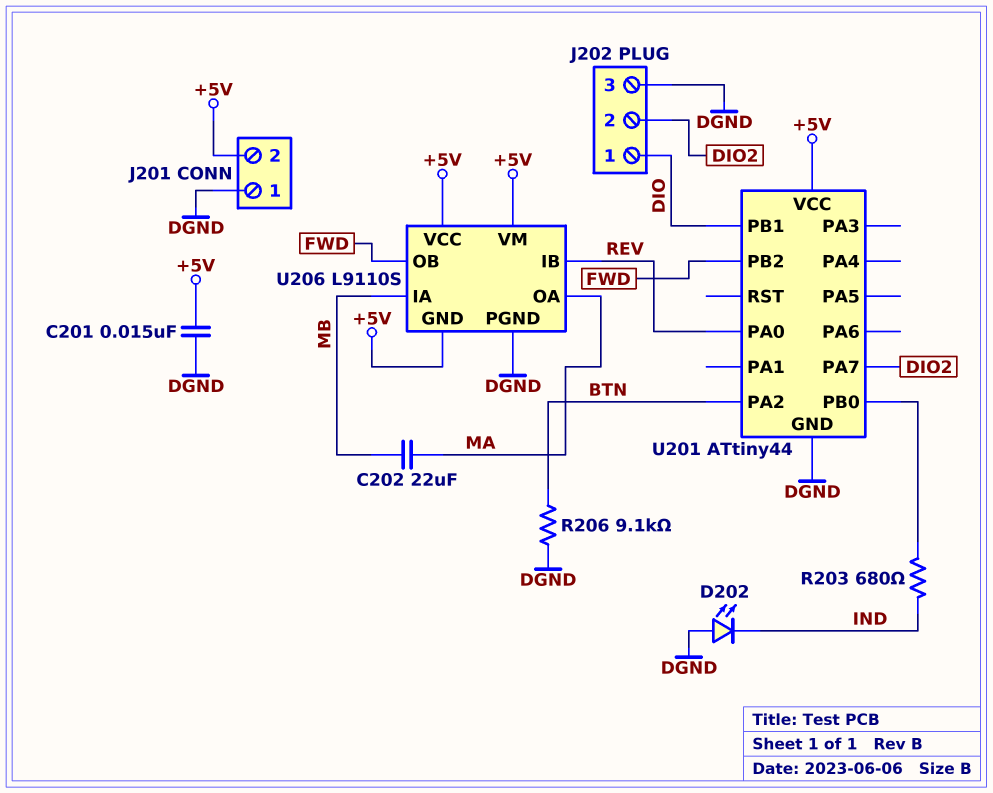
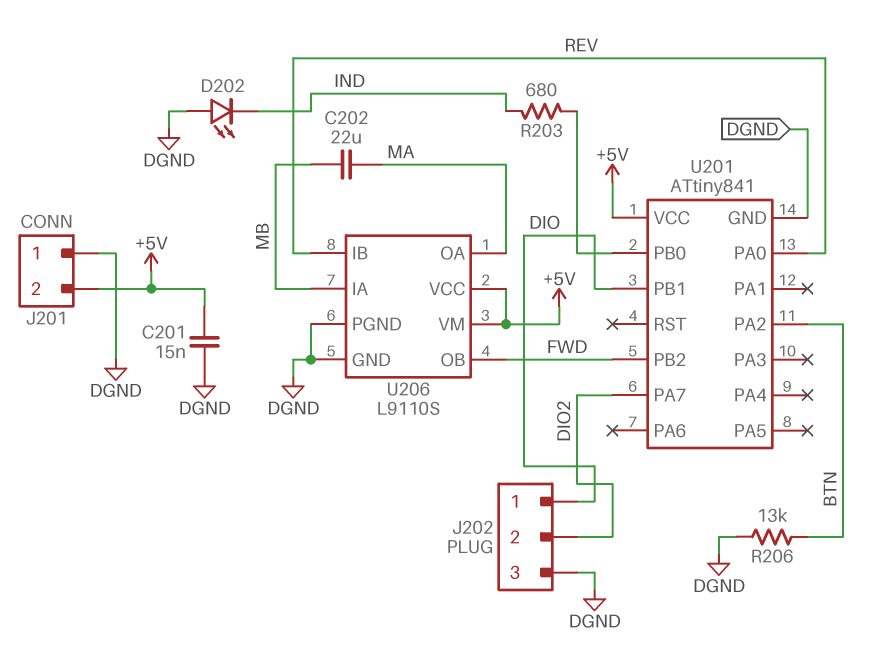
R206: 9.1k (BTN, DGND) -> 13k (BTN, DGND)
U201: ATtiny44 -> ATtiny841
U206 pin GND: +5V -> DGND

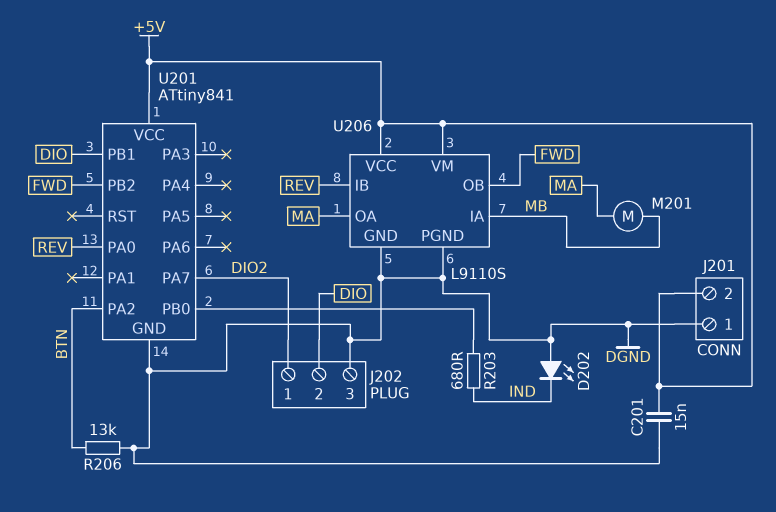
C202: 22uF (MA, MB) -> none
J202 pin 1: DIO -> DIO2
J202 pin 2: DIO2 -> DIO
M201: none -> motor (MA, MB)

